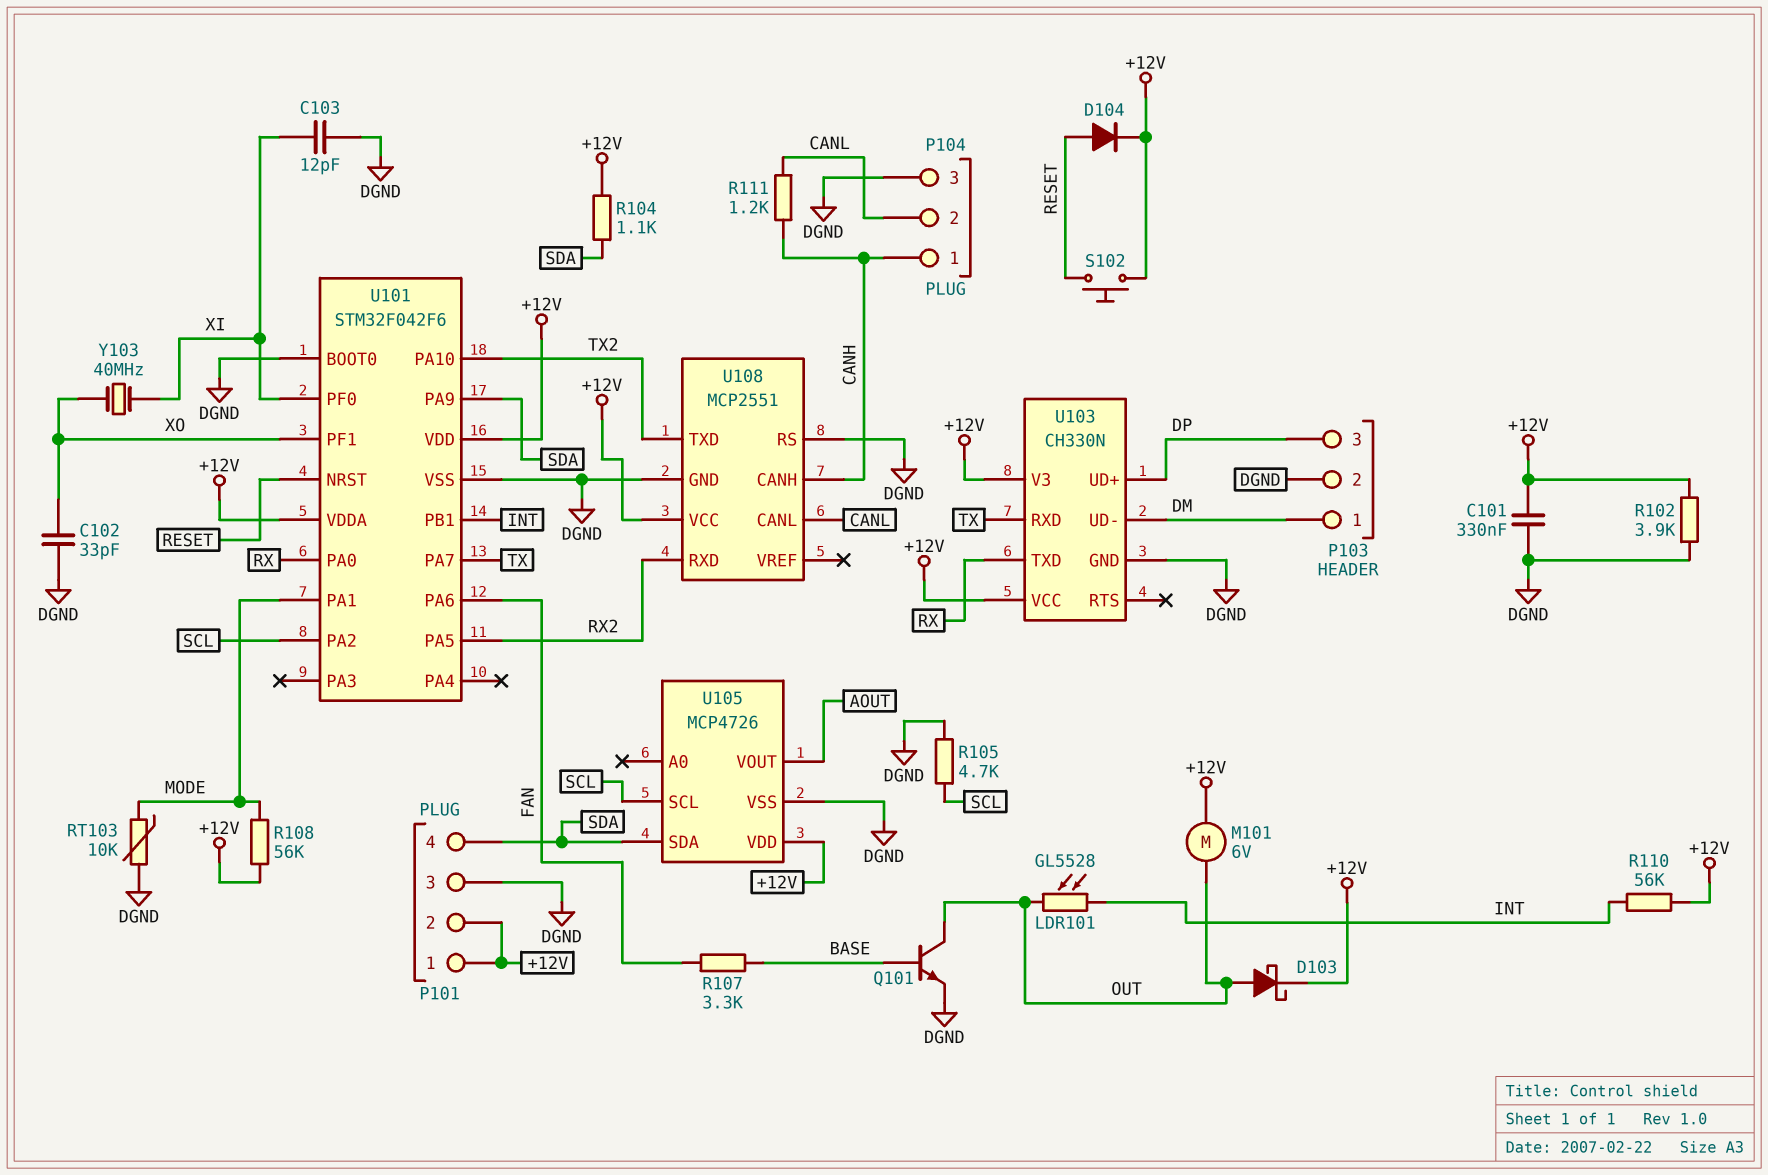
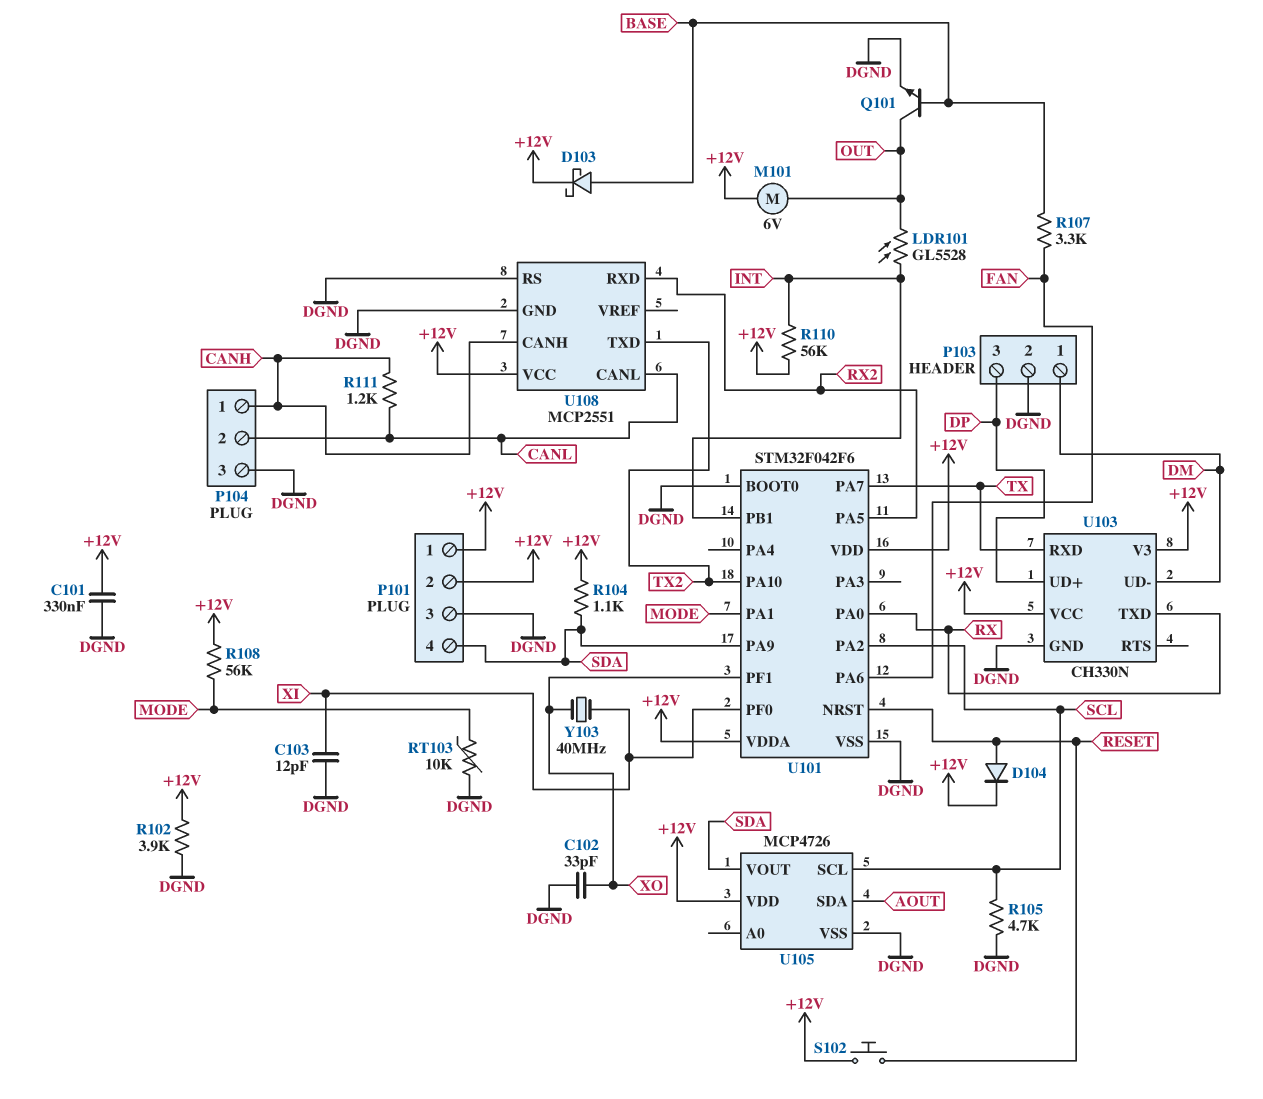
D103: schottky (A OUT, K +12V) -> schottky (A BASE, K +12V)
U105 pin SDA: SDA -> AOUT
U105 pin VOUT: AOUT -> SDA

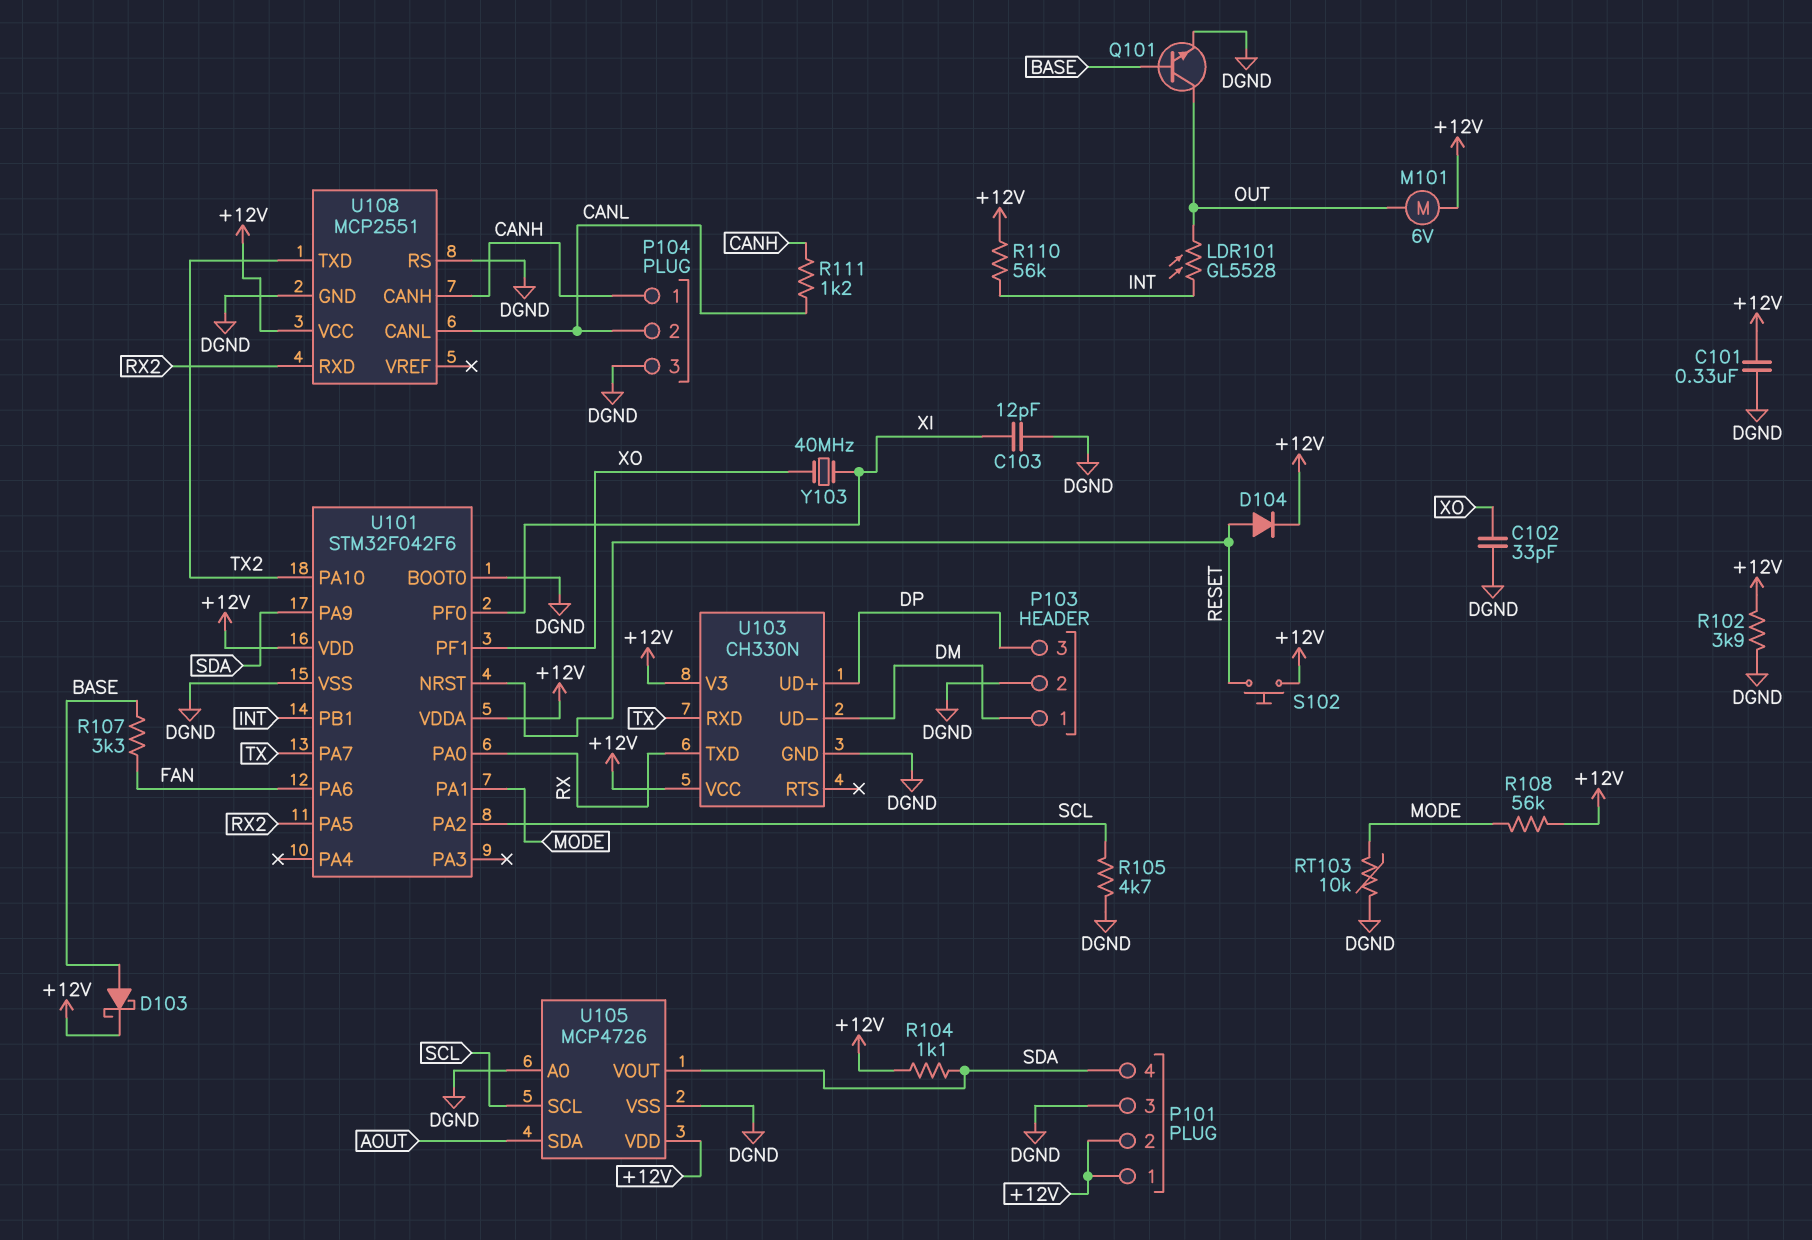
U105 pin A0: none -> DGND

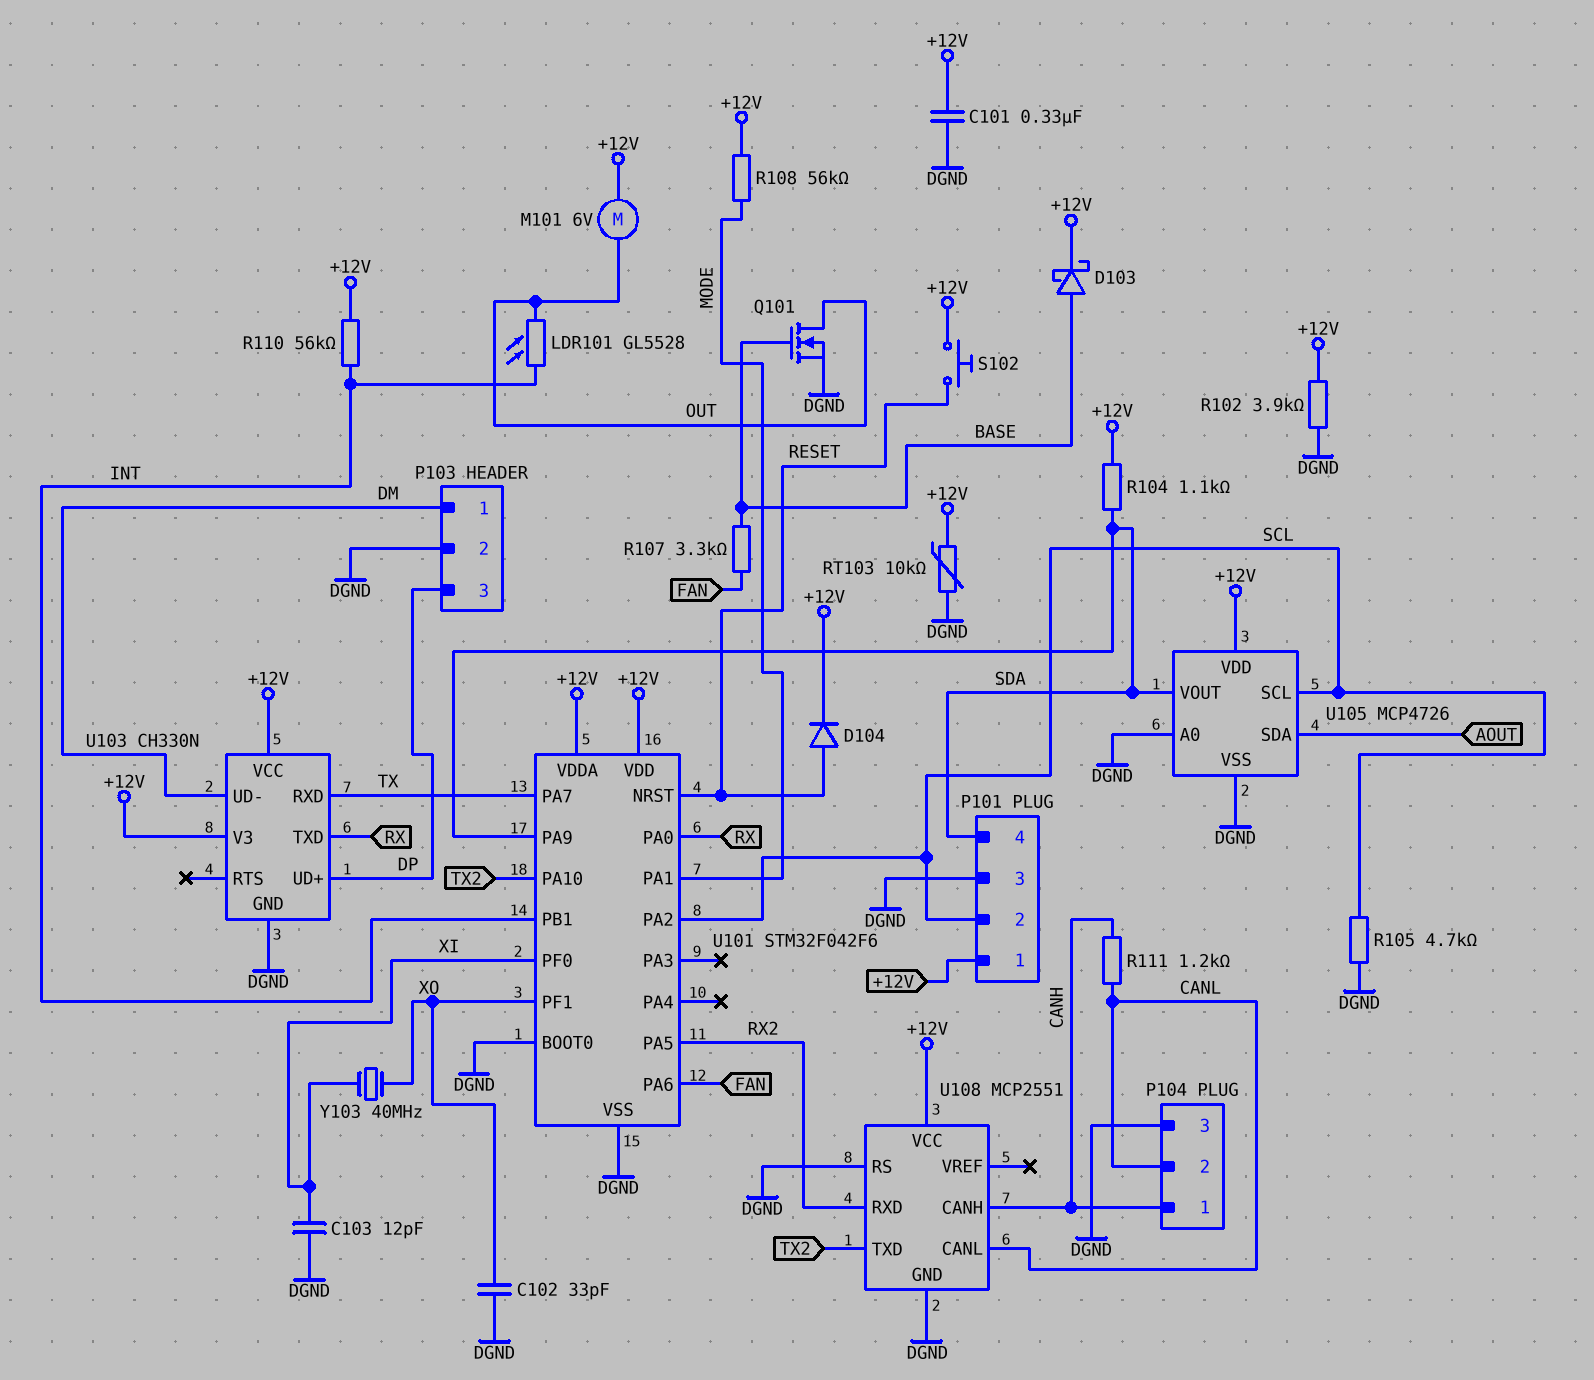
P101 pin 2: +12V -> SCL
Q101: NPN (B BASE, C OUT, E DGND) -> NMOS (G BASE, D OUT, S DGND)
RT103: 10k (DGND, MODE) -> 10k (+12V, DGND)

